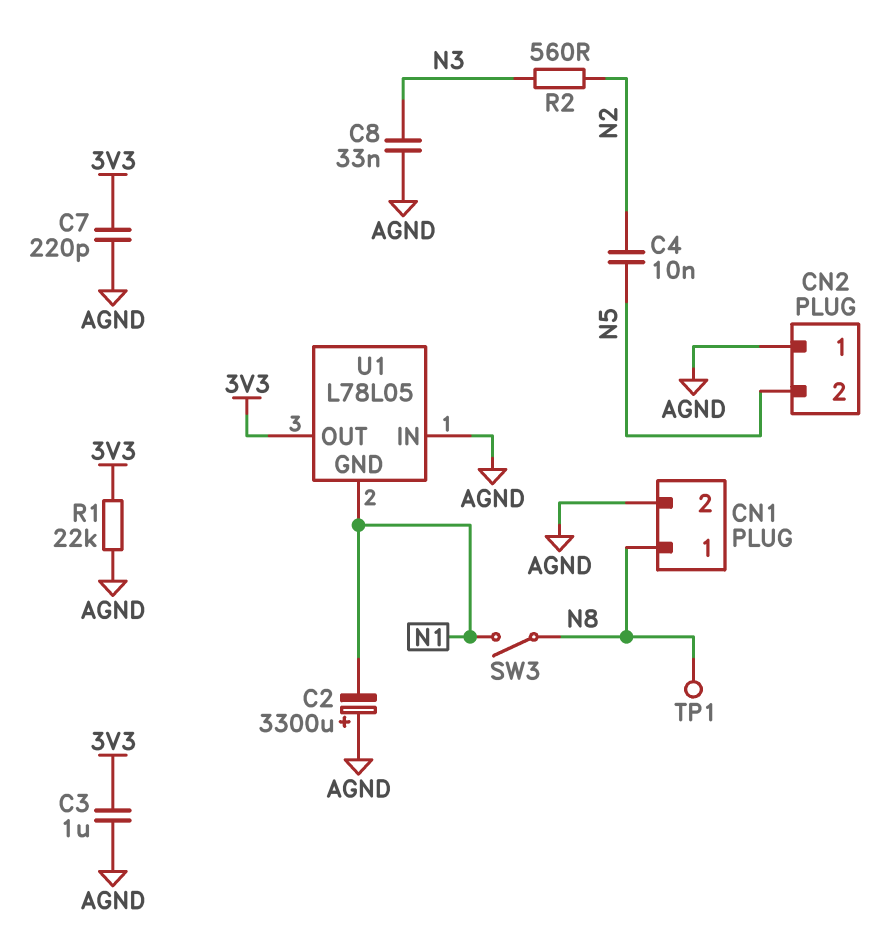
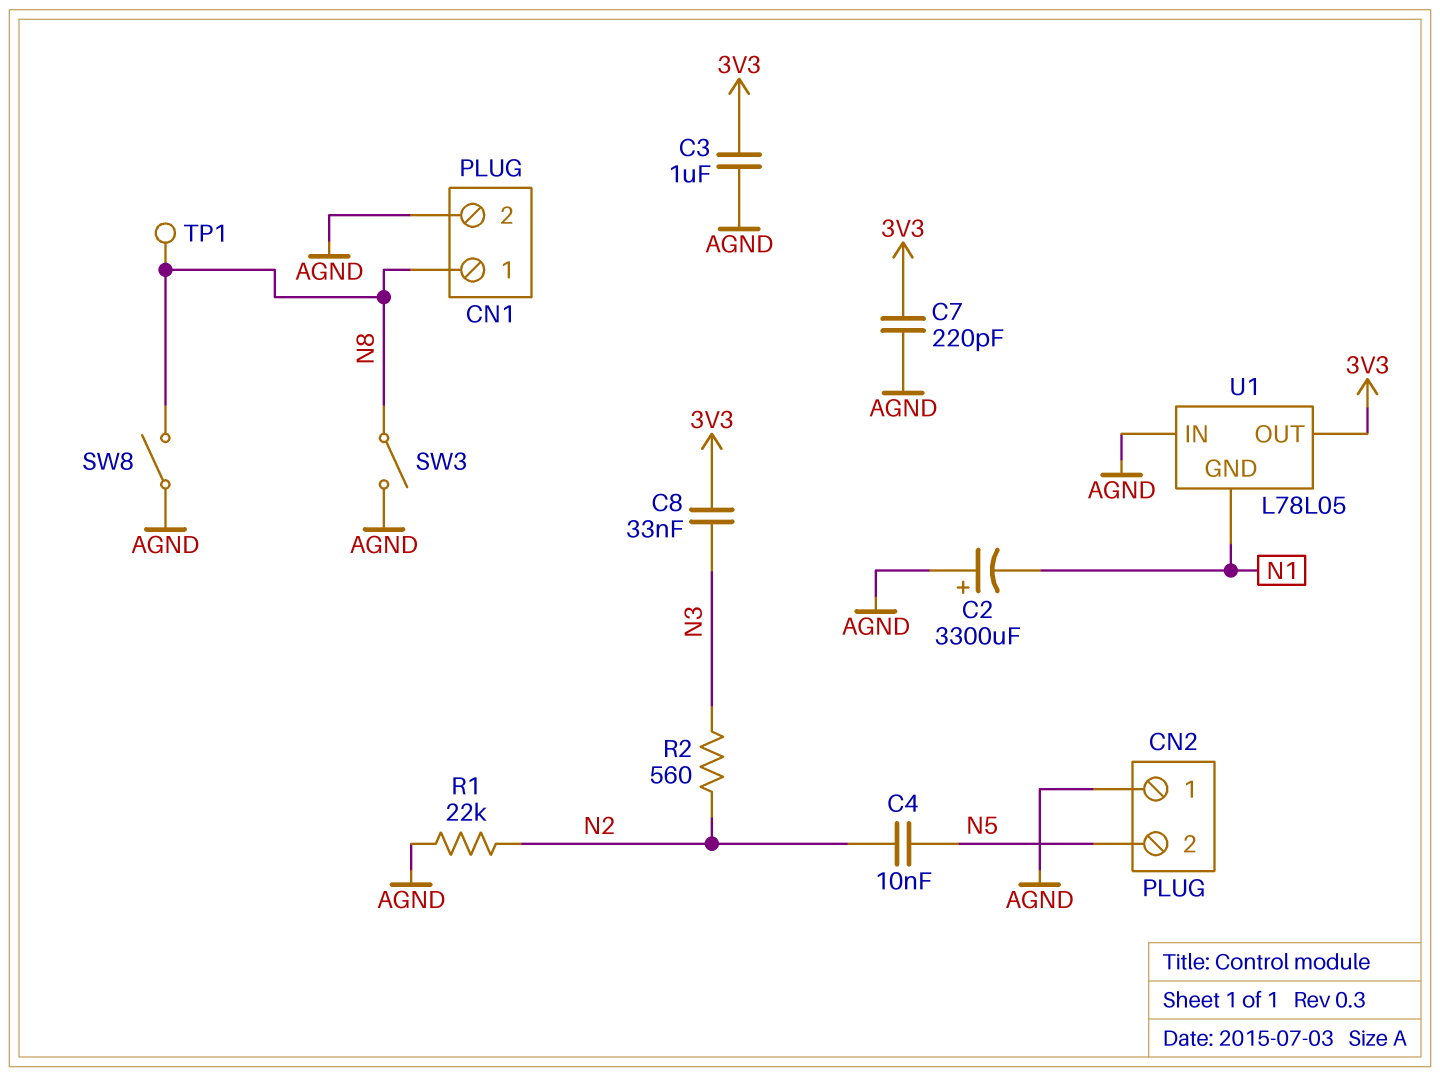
C8: 33nF (AGND, N3) -> 33nF (3V3, N3)
R1: 22k (3V3, AGND) -> 22k (AGND, N2)
SW3: switch (N1, N8) -> switch (AGND, N8)
SW8: none -> switch (AGND, N8)

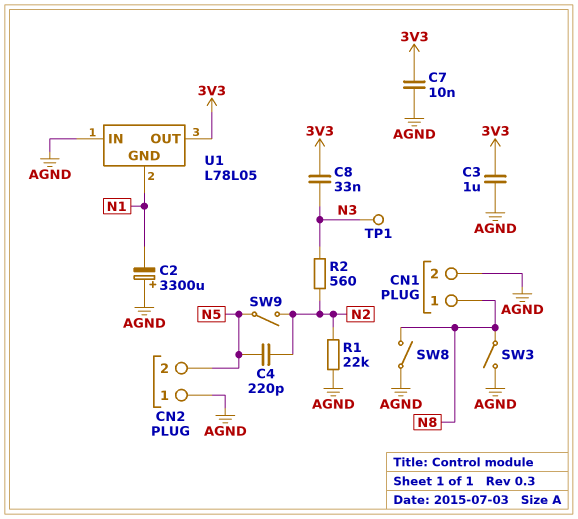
C4: 10nF (N2, N5) -> 220pF (N2, N5)
C7: 220pF (3V3, AGND) -> 10nF (3V3, AGND)
SW9: none -> switch (N2, N5)
TP1: test point (N8) -> test point (N3)

